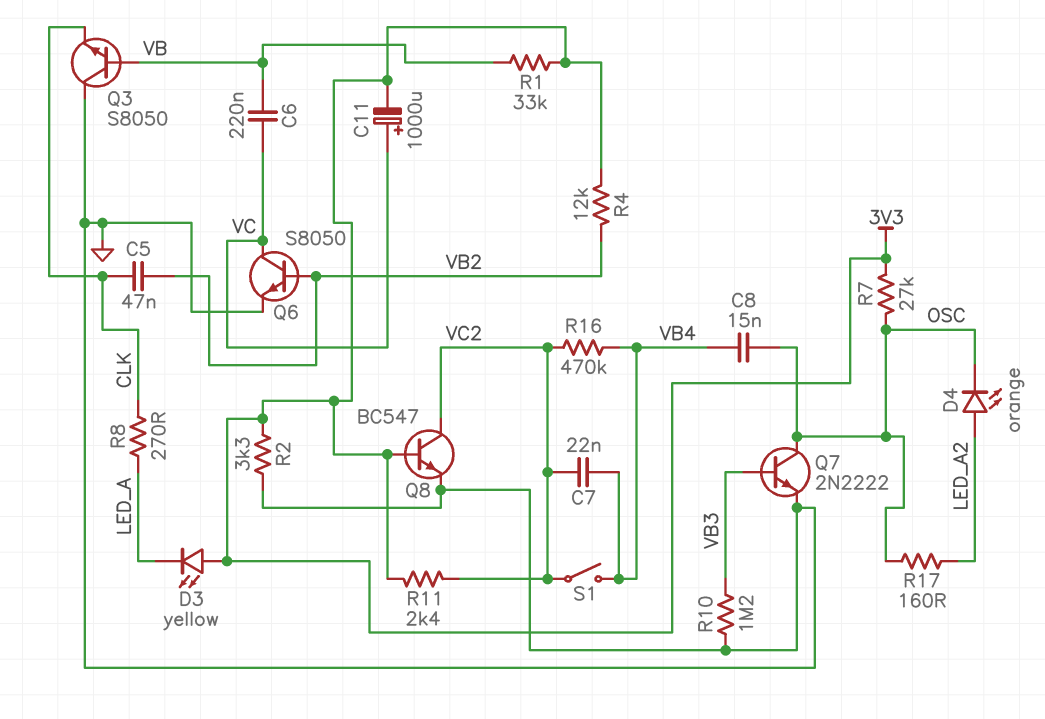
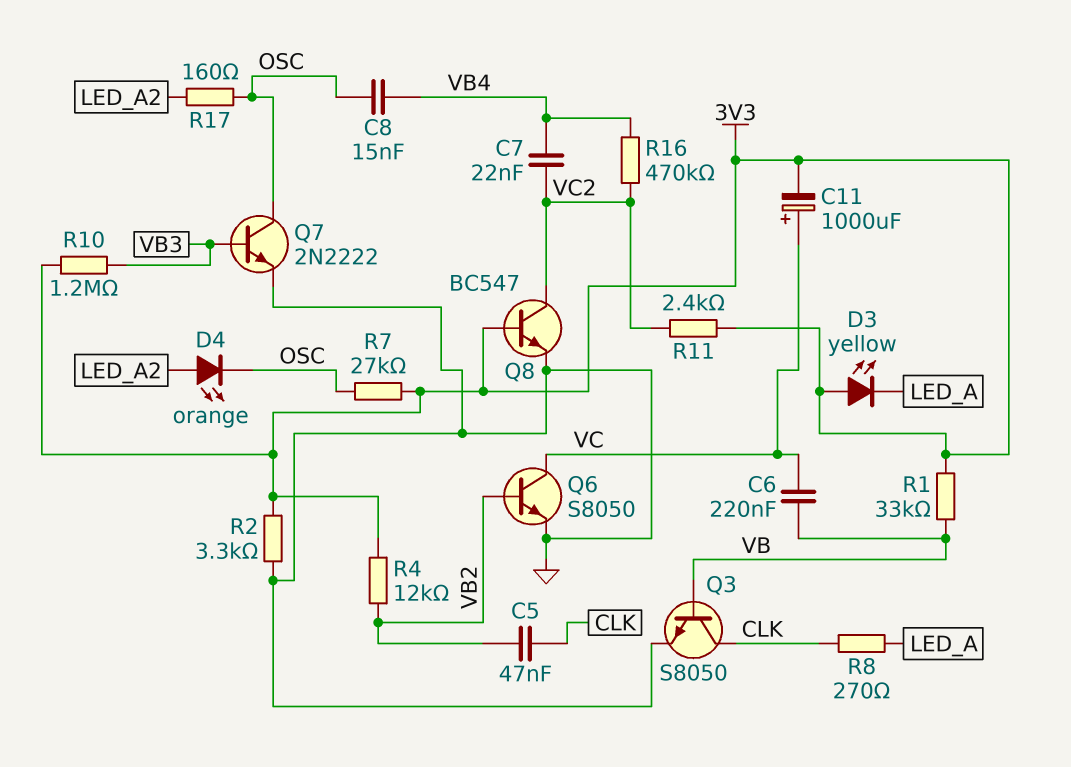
Q3: NPN S8050 (B VB, C GND, E CLK) -> NPN S8050 (B VB, C CLK, E GND)
R10: 1.2M (GND, VB3) -> 1.2M (3V3, VB3)
S1: switch (VB4, VC2) -> none

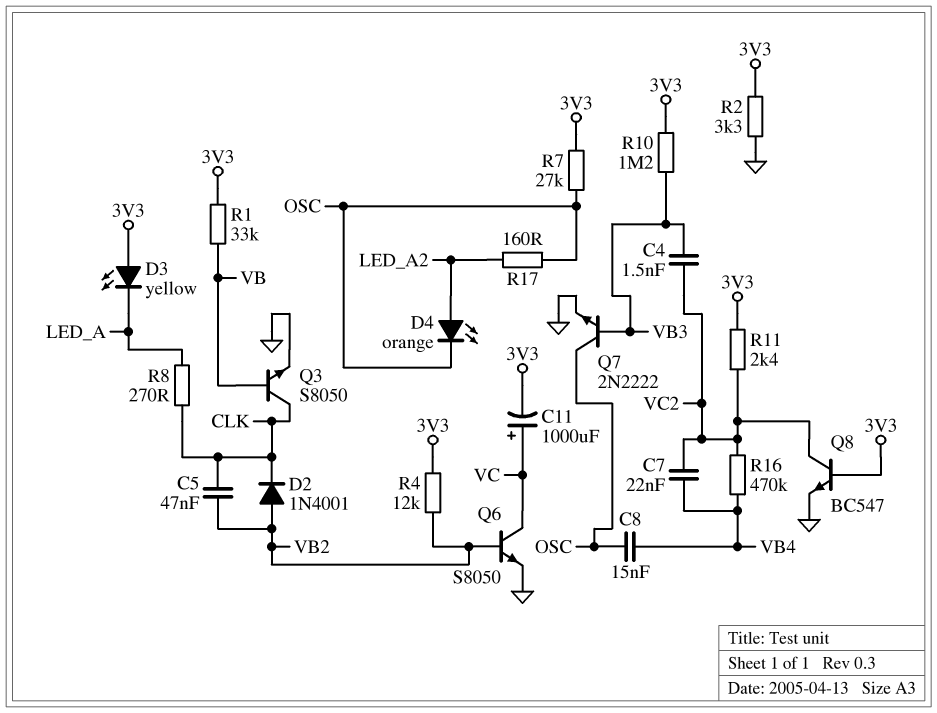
C4: none -> 1.5nF (VB3, VC2)
C6: 220nF (VB, VC) -> none
D2: none -> diode 1N4001 (A VB2, K CLK)

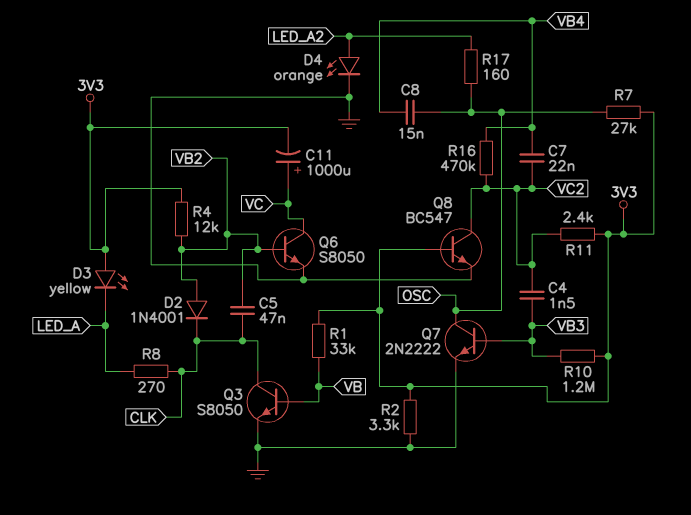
D4: LED orange (A LED_A2, K OSC) -> LED orange (A LED_A2, K GND)

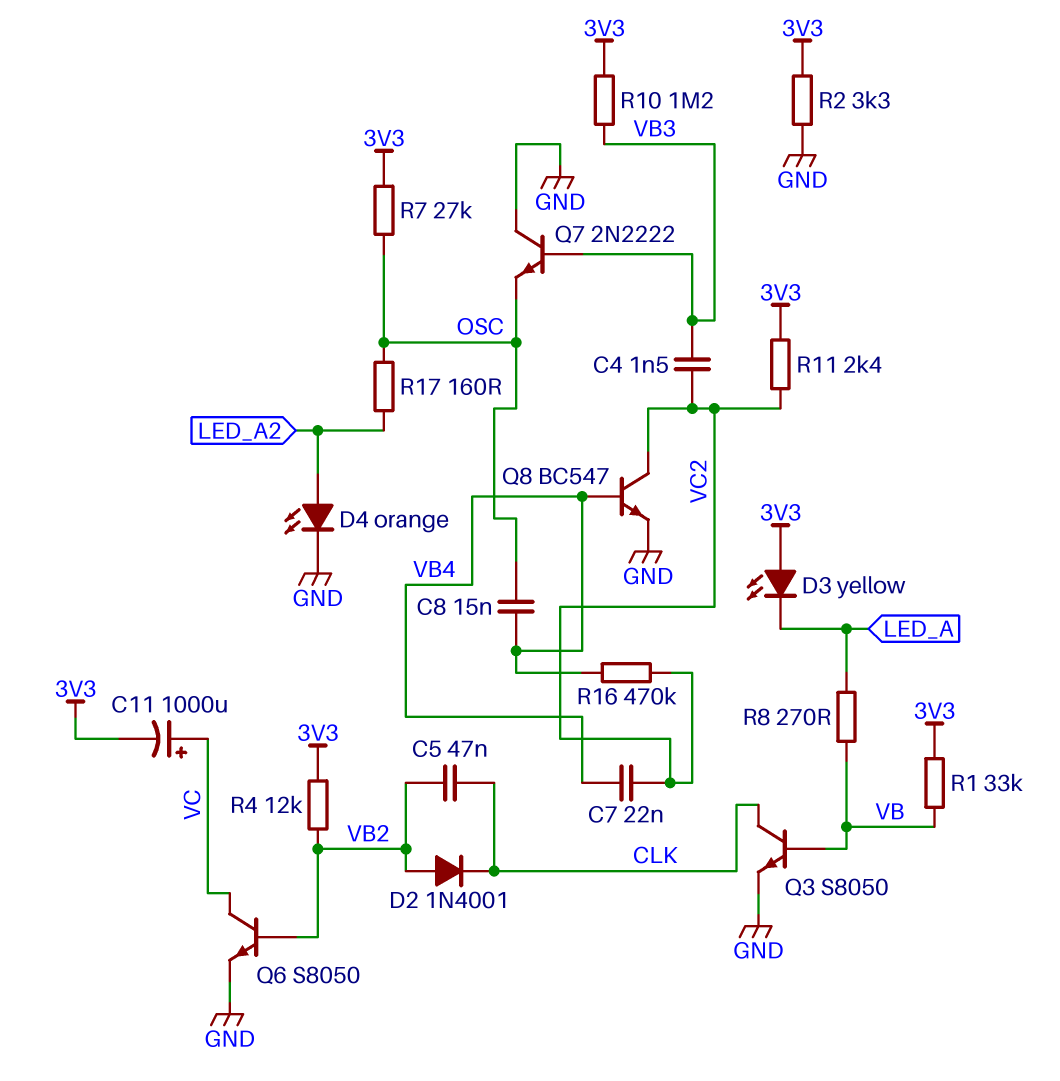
Q7: NPN 2N2222 (B VB3, C OSC, E GND) -> NPN 2N2222 (B VB3, C GND, E OSC)
Q8: NPN BC547 (B 3V3, C VC2, E GND) -> NPN BC547 (B VB4, C VC2, E GND)
R8: 270 (CLK, LED_A) -> 270 (LED_A, VB)

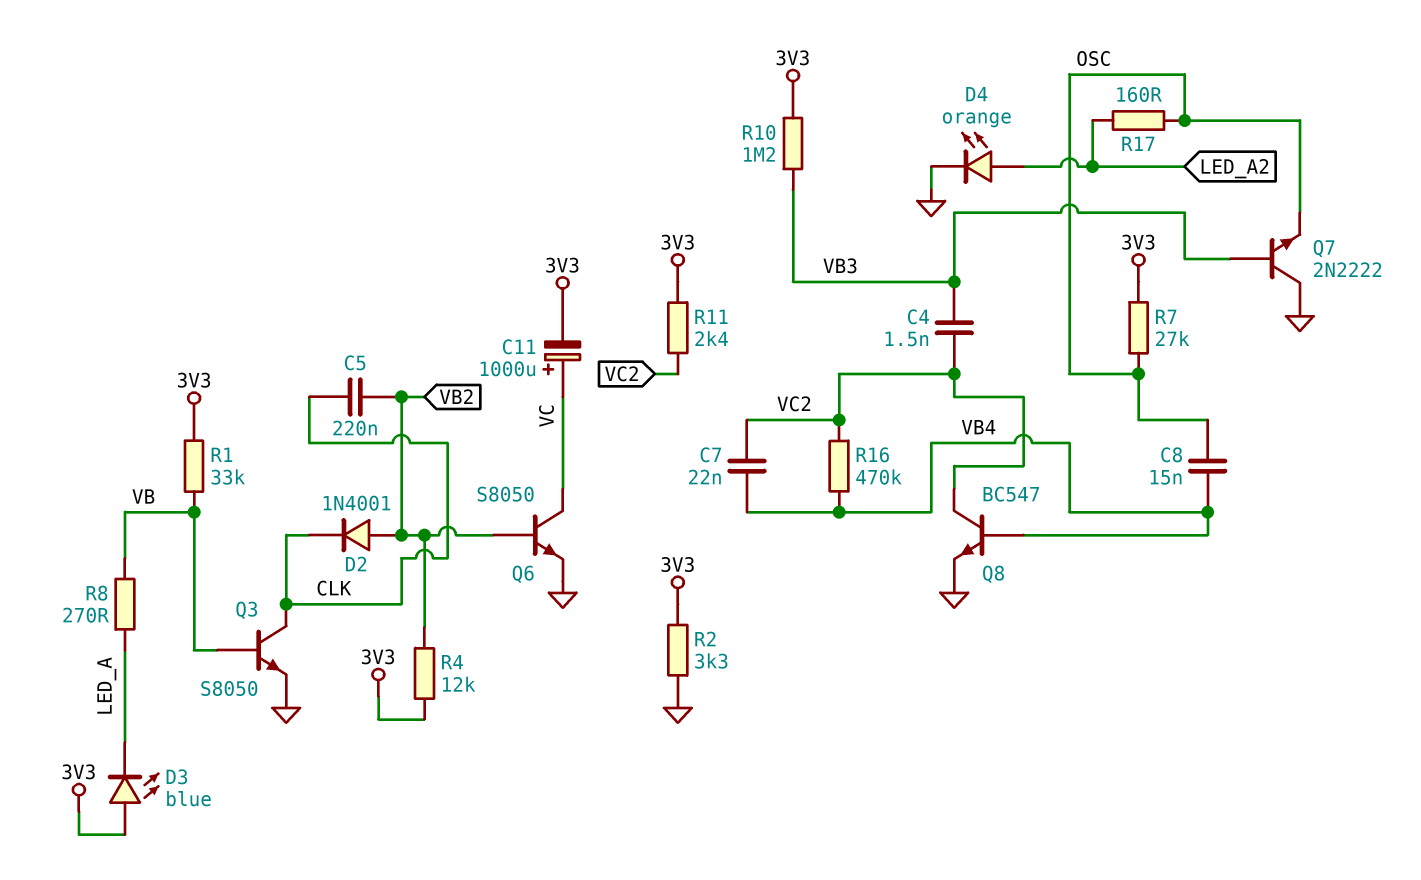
C5: 47nF (CLK, VB2) -> 220nF (CLK, VB2)
D3: LED yellow (A 3V3, K LED_A) -> LED blue (A 3V3, K LED_A)

